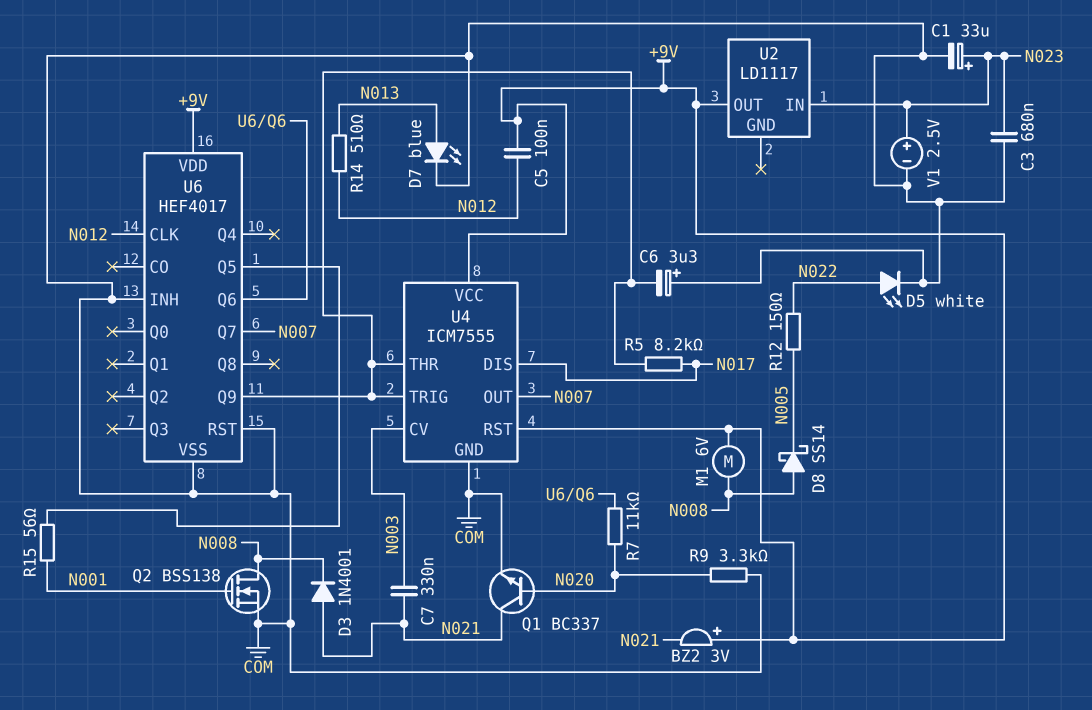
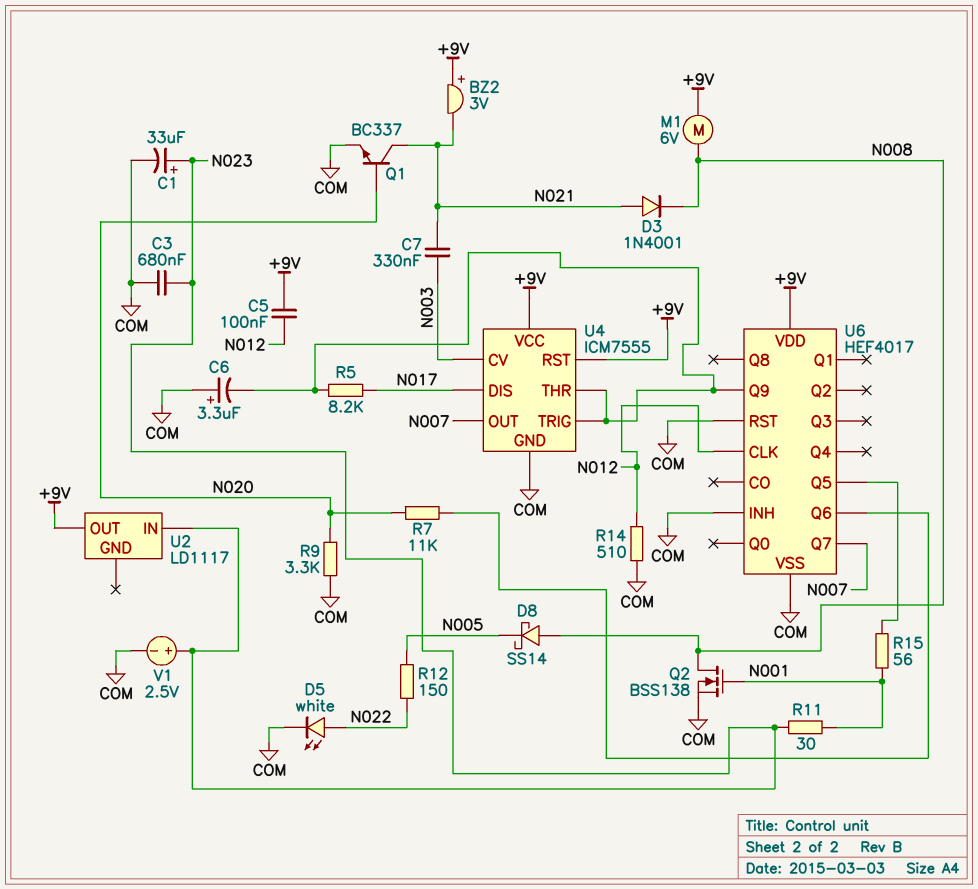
D7: LED blue (A N013, K COM) -> none
R11: none -> 30 (N001, N023)
R14: 510 (N012, N013) -> 510 (COM, N012)

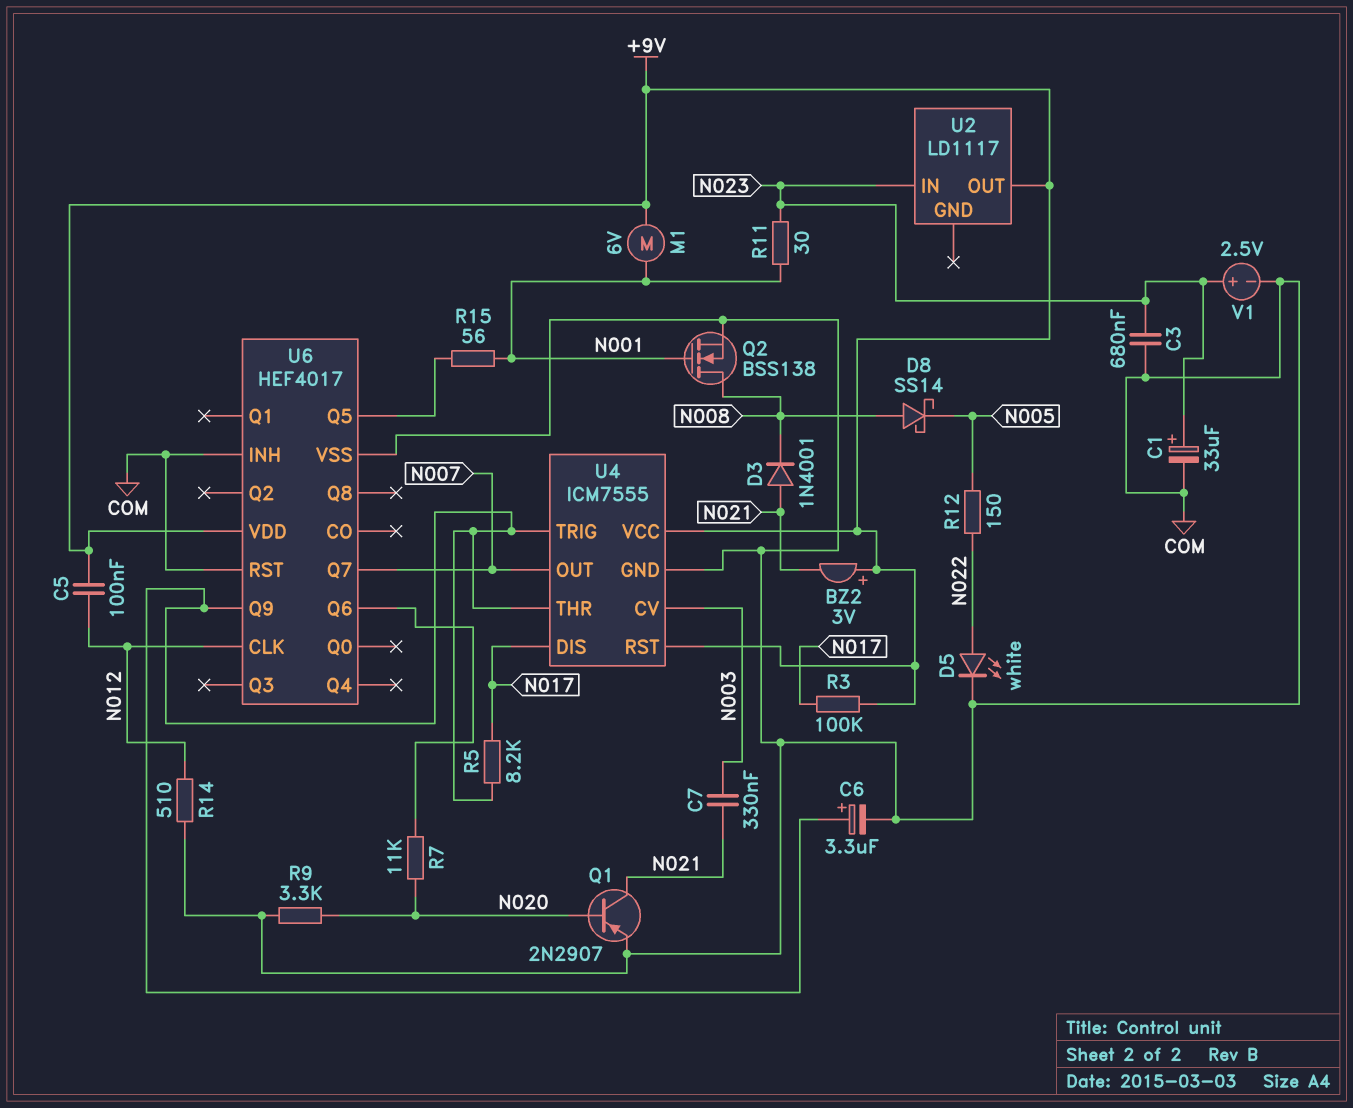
C6: 3.3uF (plus COM, minus U4/THR) -> 3.3uF (plus U4/THR, minus COM)
M1: motor 6V (+9V, N008) -> motor 6V (+9V, N001)
Q1: NPN BC337 (B N020, C N021, E COM) -> PNP 2N2907 (B N020, C N021, E COM)
R3: none -> 100k (+9V, N017)

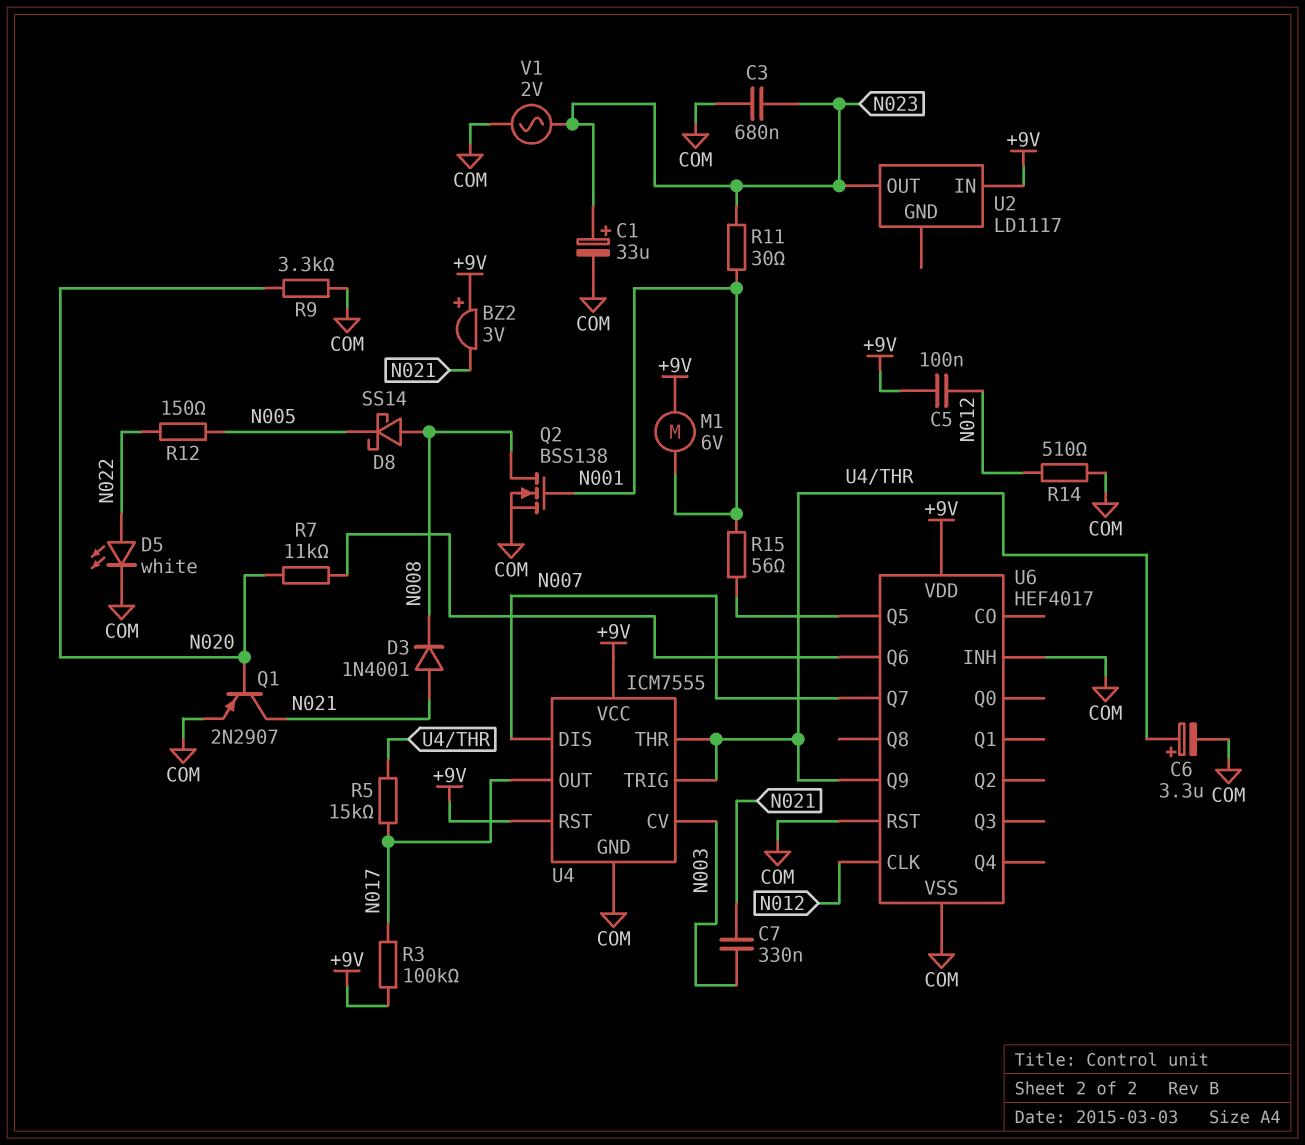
R5: 8.2k (N017, U4/THR) -> 15k (N017, U4/THR)
U2 pin IN: N023 -> +9V
U2 pin OUT: +9V -> N023
U4 pin DIS: N017 -> N007
U4 pin OUT: N007 -> N017
V1: 2.5V (plus N023, minus COM) -> AC 2V (COM, N023)

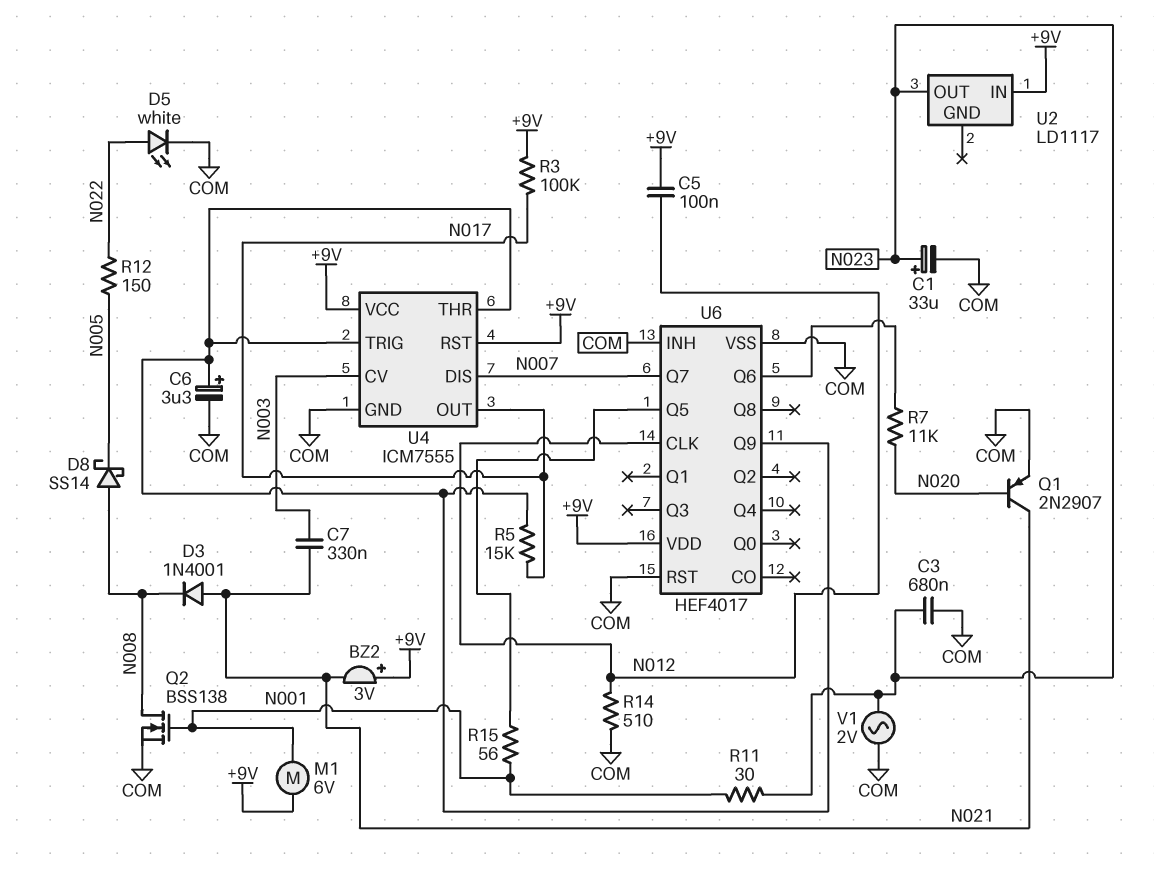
R9: 3.3k (COM, N020) -> none

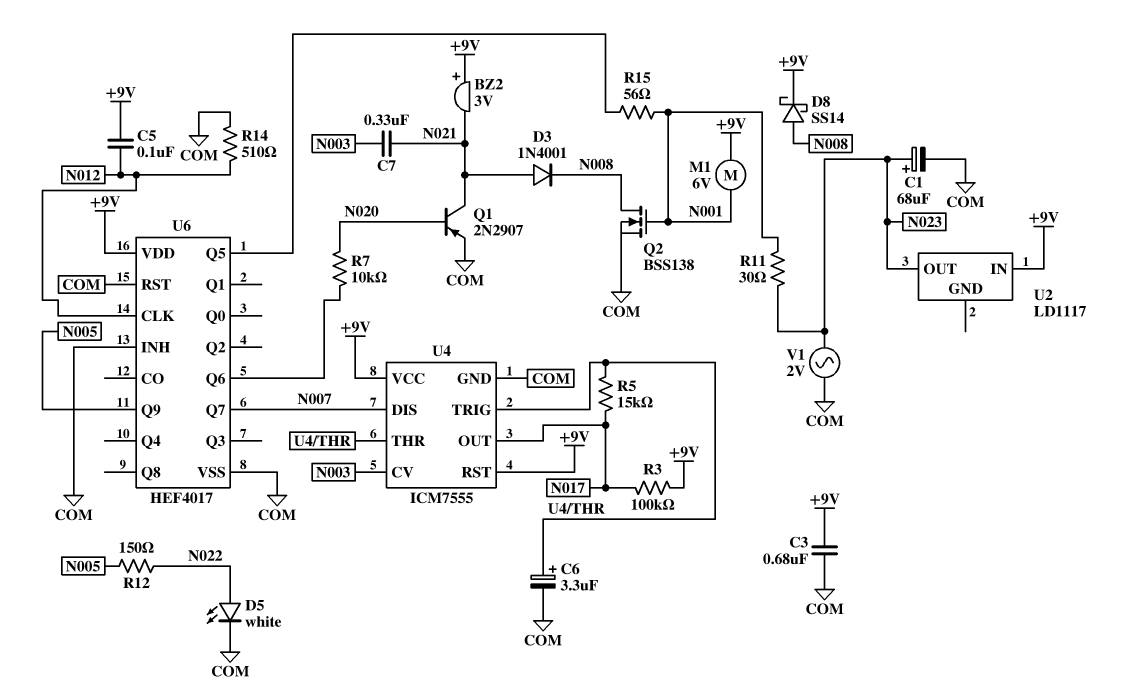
C1: 33uF (plus N023, minus COM) -> 68uF (plus N023, minus COM)
C3: 680nF (COM, N023) -> 680nF (+9V, COM)
D8: schottky SS14 (A N008, K N005) -> schottky SS14 (A N008, K +9V)
R7: 11k (N020, U6/Q6) -> 10k (N020, U6/Q6)
U6 pin Q9: U4/THR -> N005

